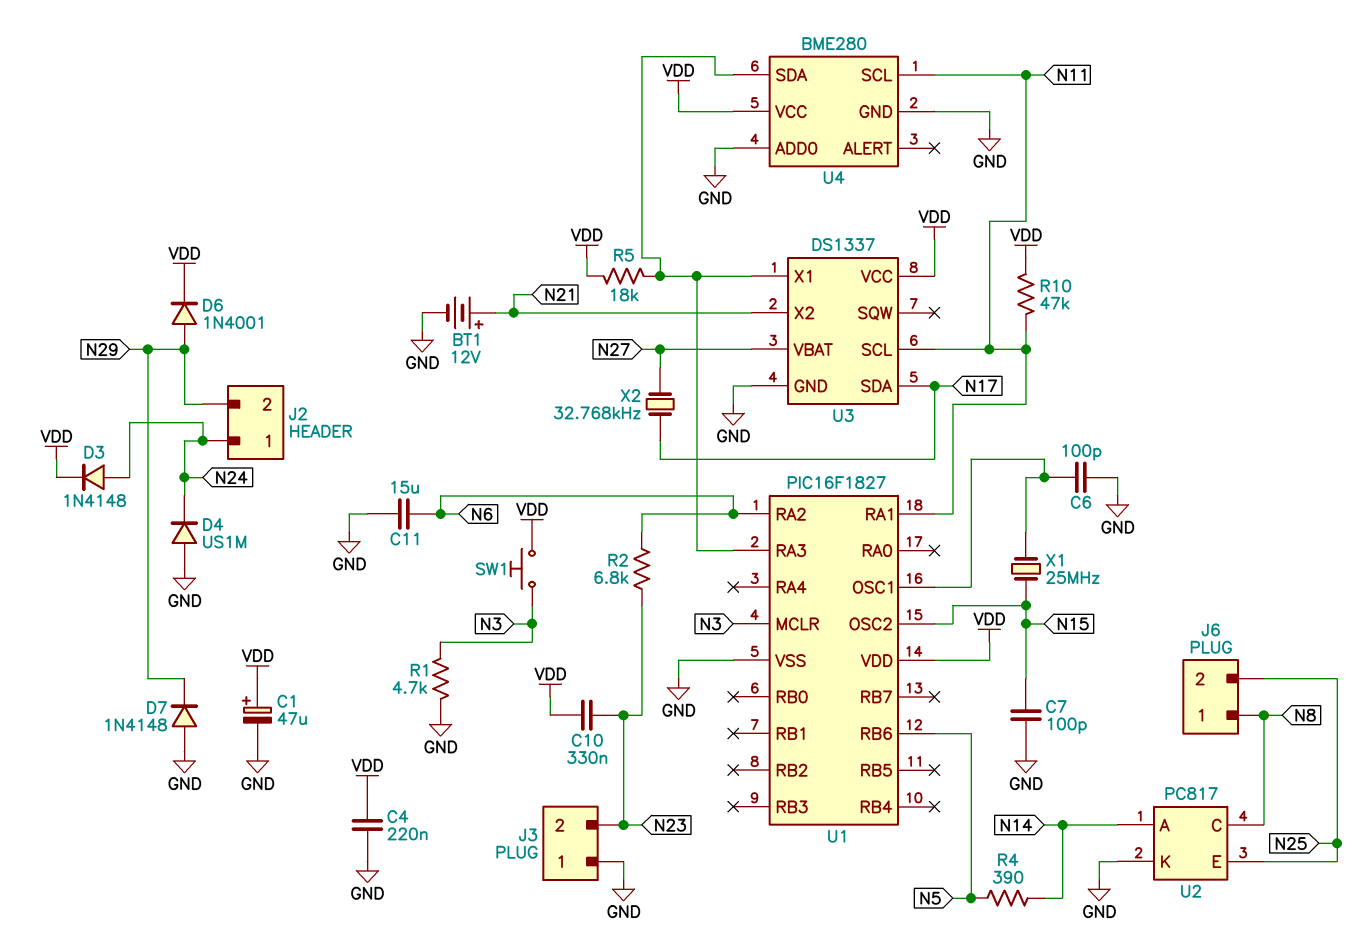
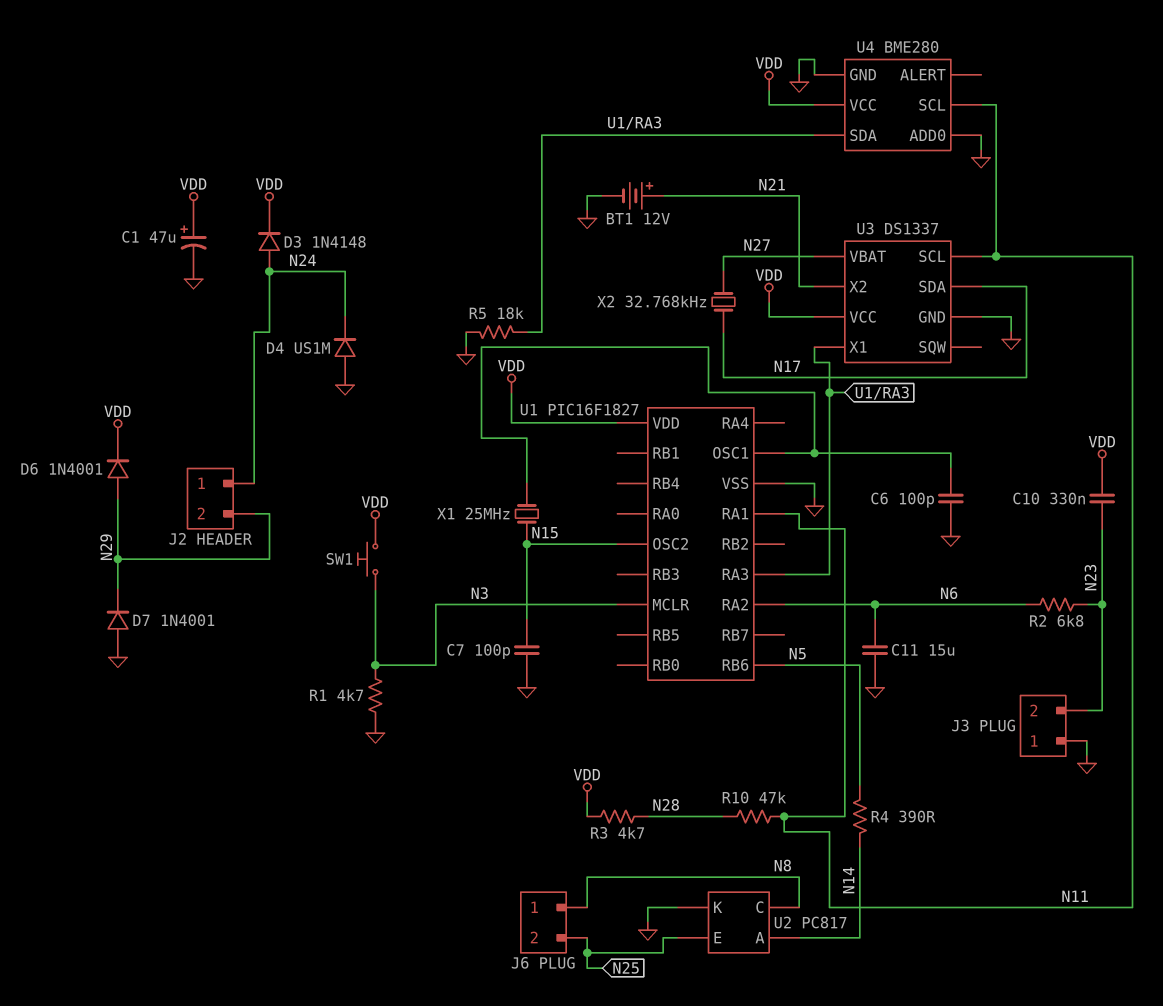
C4: 220nF (GND, VDD) -> none
D7: diode 1N4148 (A GND, K N29) -> diode 1N4001 (A GND, K N29)
R3: none -> 4.7k (N28, VDD)
R5: 18k (U1/RA3, VDD) -> 18k (GND, U1/RA3)
R10: 47k (N11, VDD) -> 47k (N11, N28)

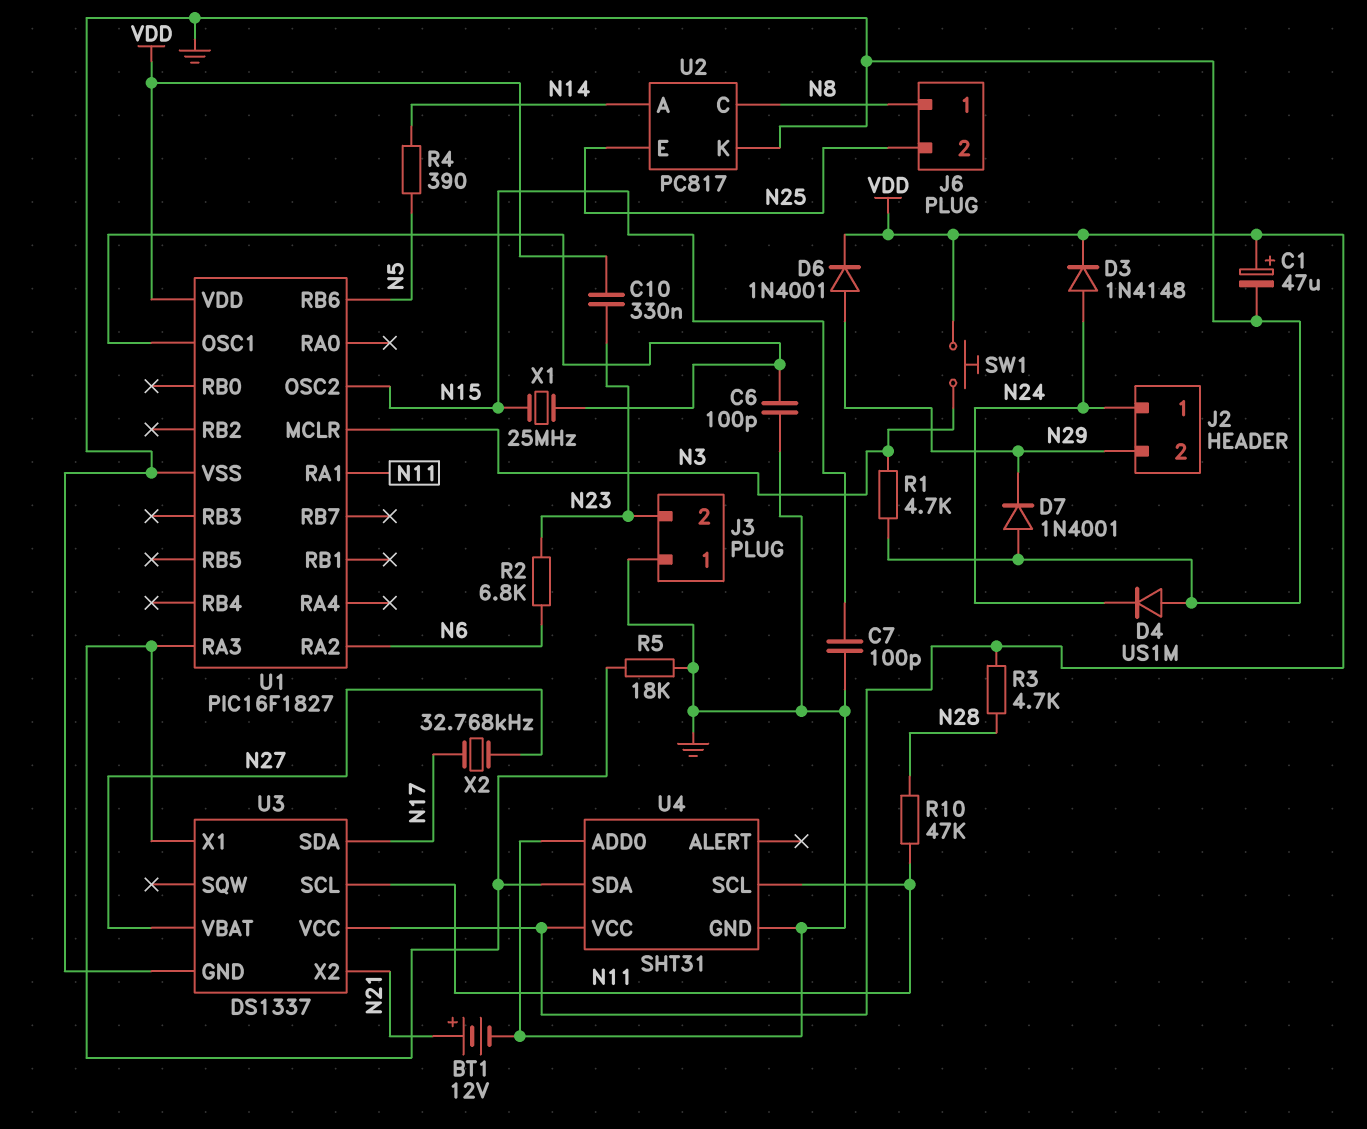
C11: 15uF (GND, N6) -> none
U4: BME280 -> SHT31

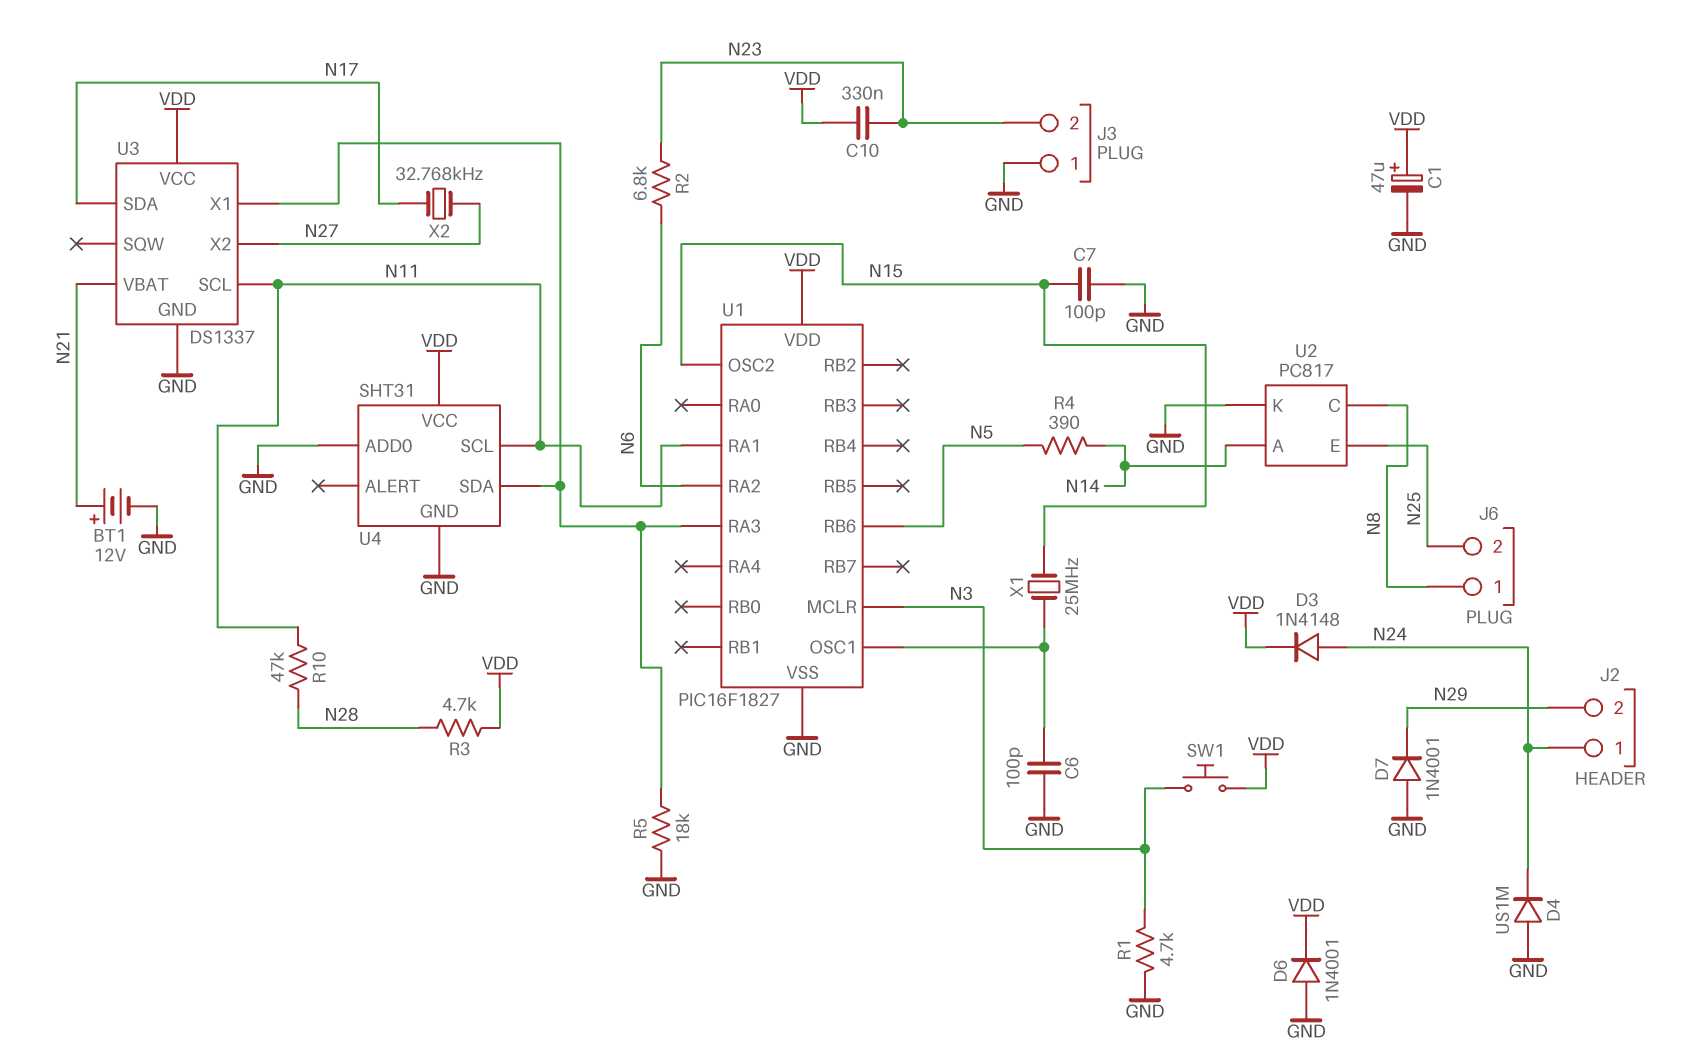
D6: diode 1N4001 (A N29, K VDD) -> diode 1N4001 (A GND, K VDD)
U3 pin VBAT: N27 -> N21
U3 pin X2: N21 -> N27

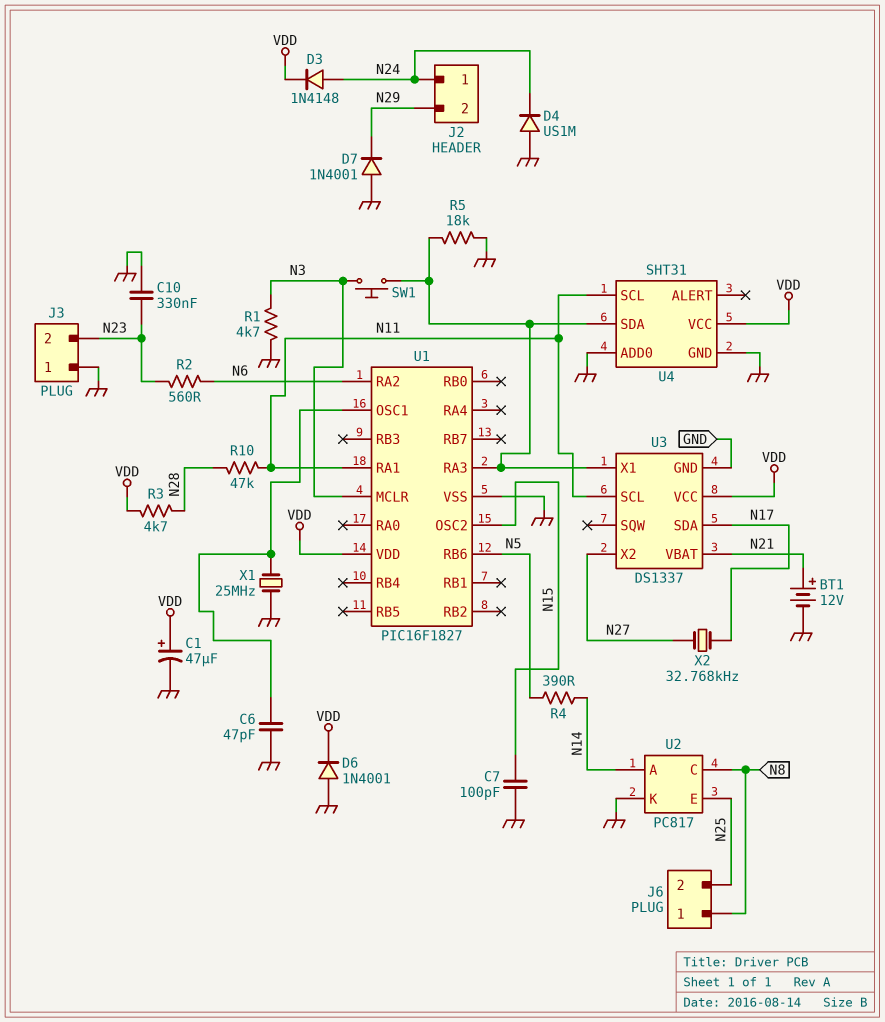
C6: 100pF (GND, U1/OSC1) -> 47pF (GND, U1/OSC1)
C10: 330nF (N23, VDD) -> 330nF (GND, N23)
R2: 6.8k (N6, N23) -> 560 (N6, N23)
SW1: button (N3, VDD) -> button (N3, U1/RA3)
X1: 25MHz (N15, U1/OSC1) -> 25MHz (GND, U1/OSC1)

